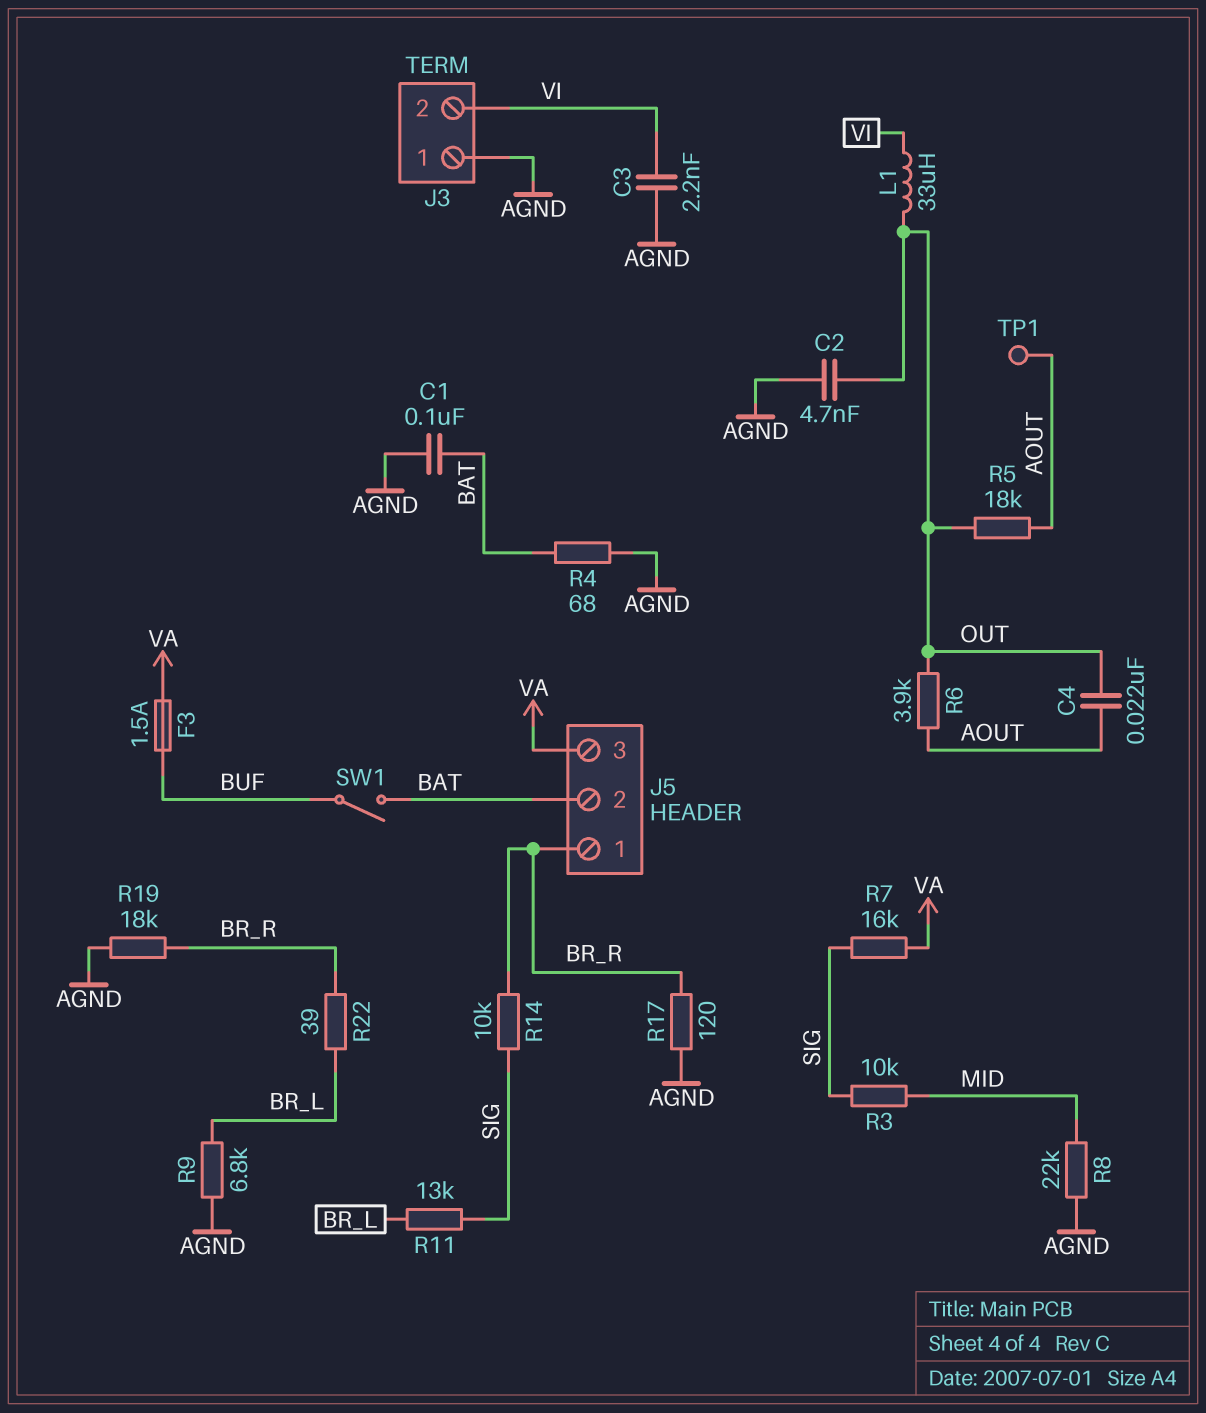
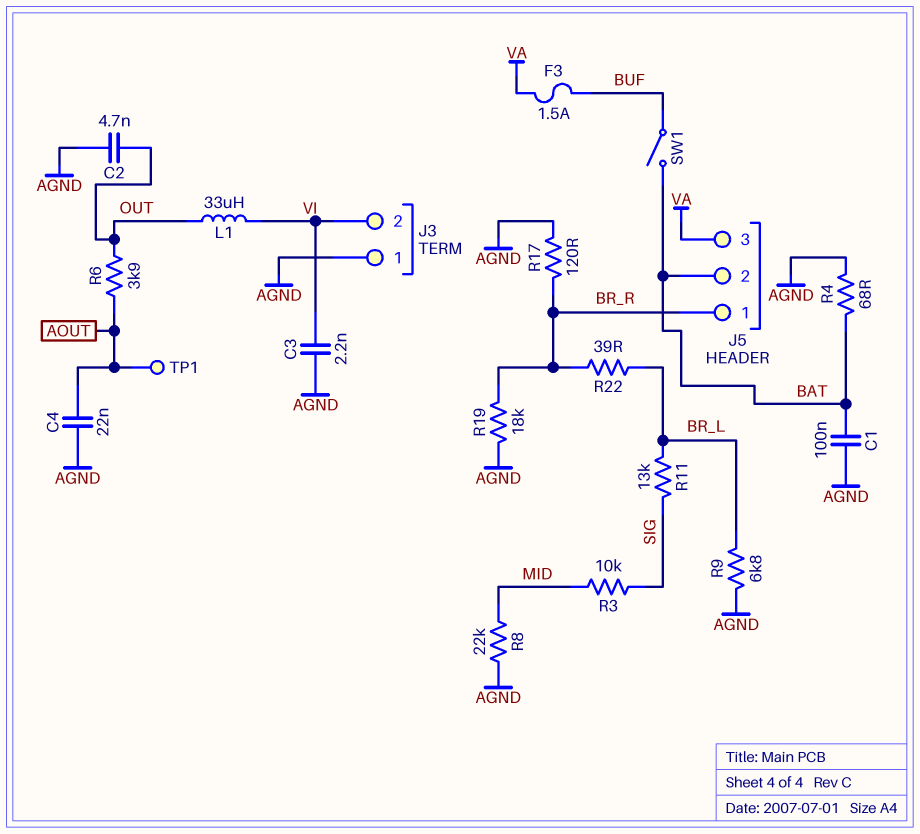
C4: 22nF (AOUT, OUT) -> 22nF (AGND, AOUT)
R5: 18k (AOUT, OUT) -> none
R7: 16k (SIG, VA) -> none
R14: 10k (BR_R, SIG) -> none

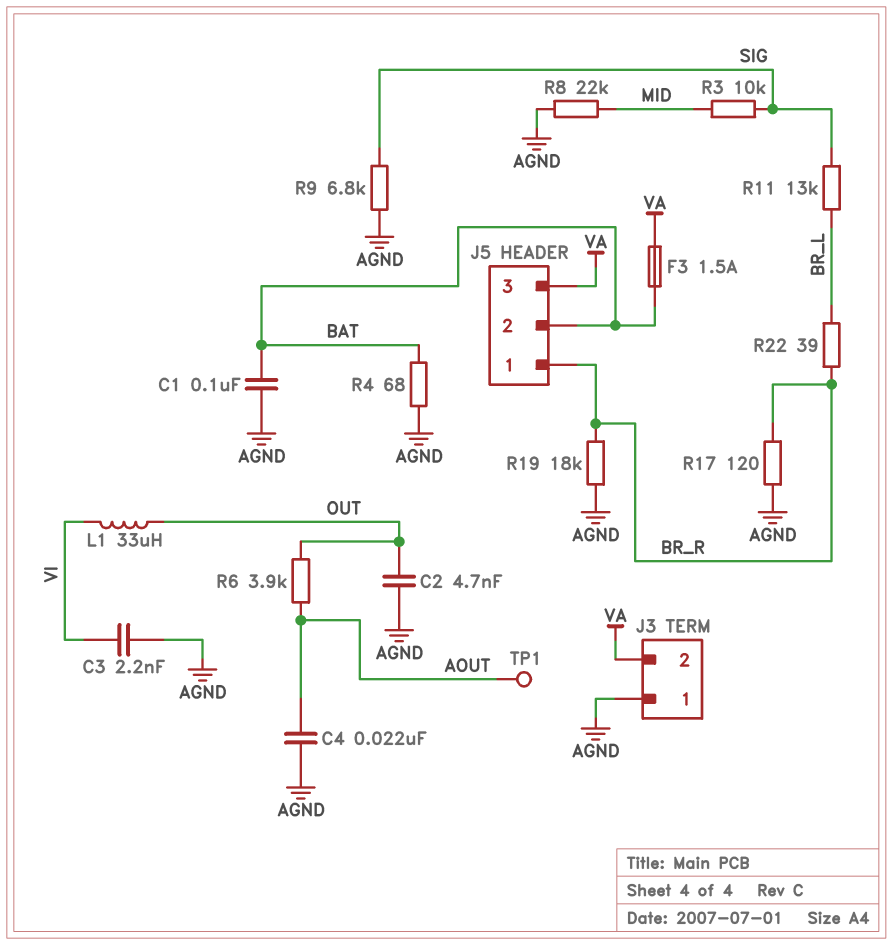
F3: 1.5A (BUF, VA) -> 1.5A (BAT, VA)
J3 pin 2: VI -> VA
R9: 6.8k (AGND, BR_L) -> 6.8k (AGND, SIG)
SW1: switch (BAT, BUF) -> none

